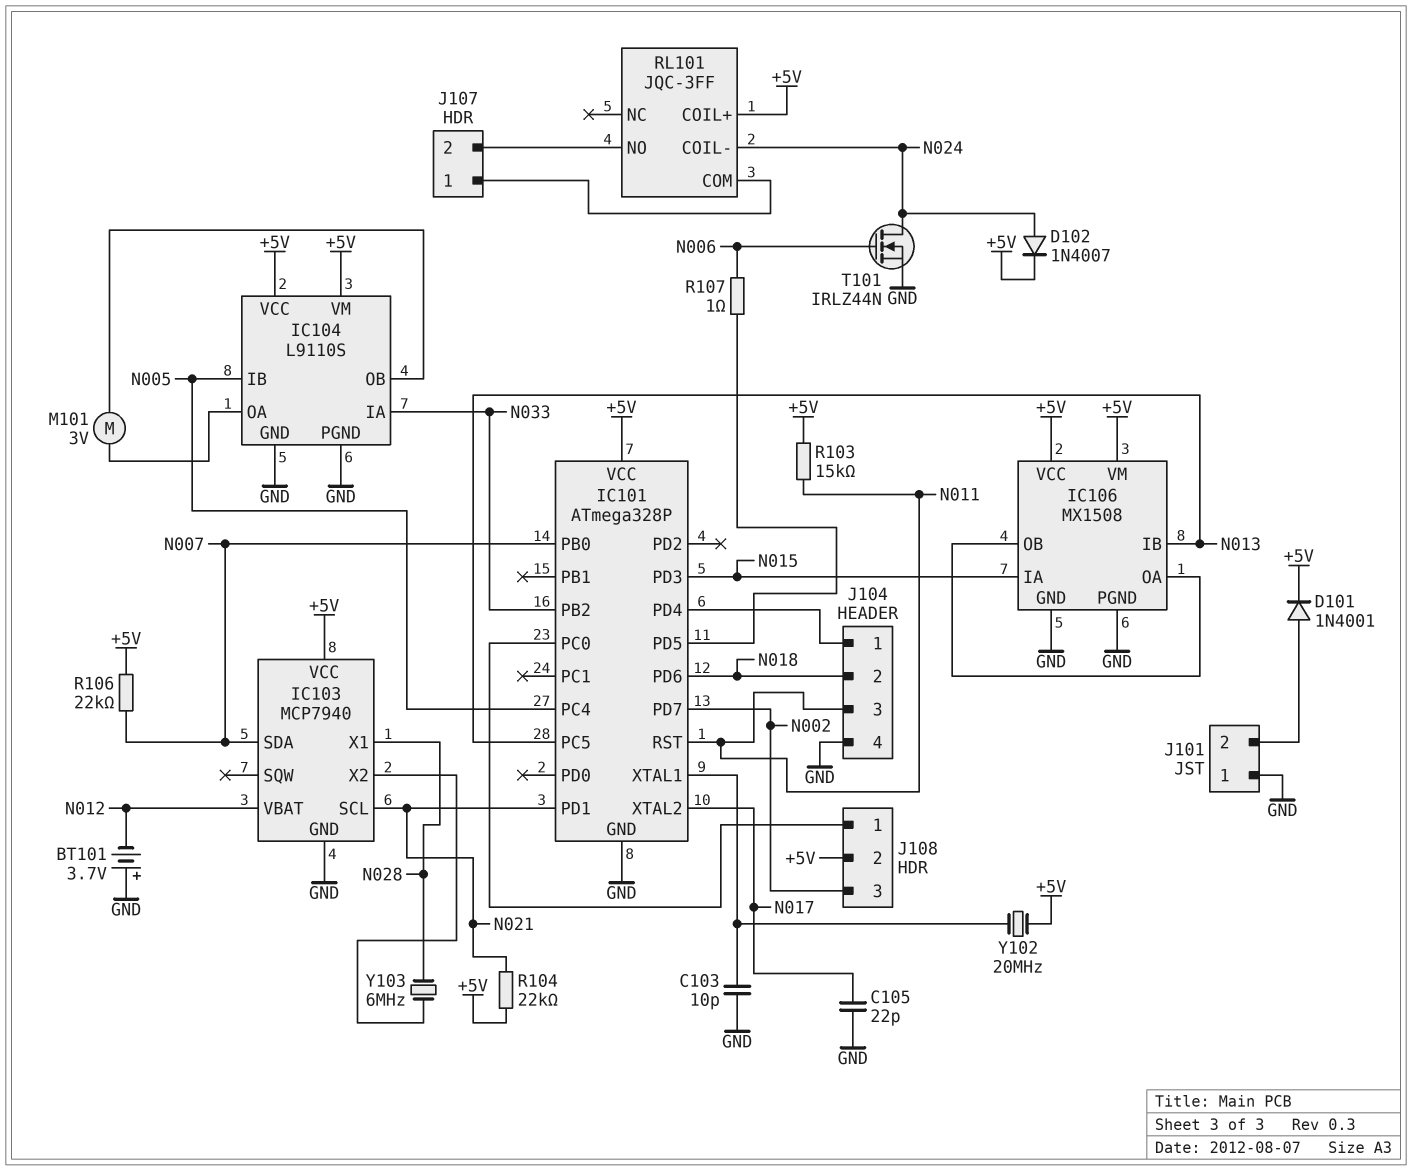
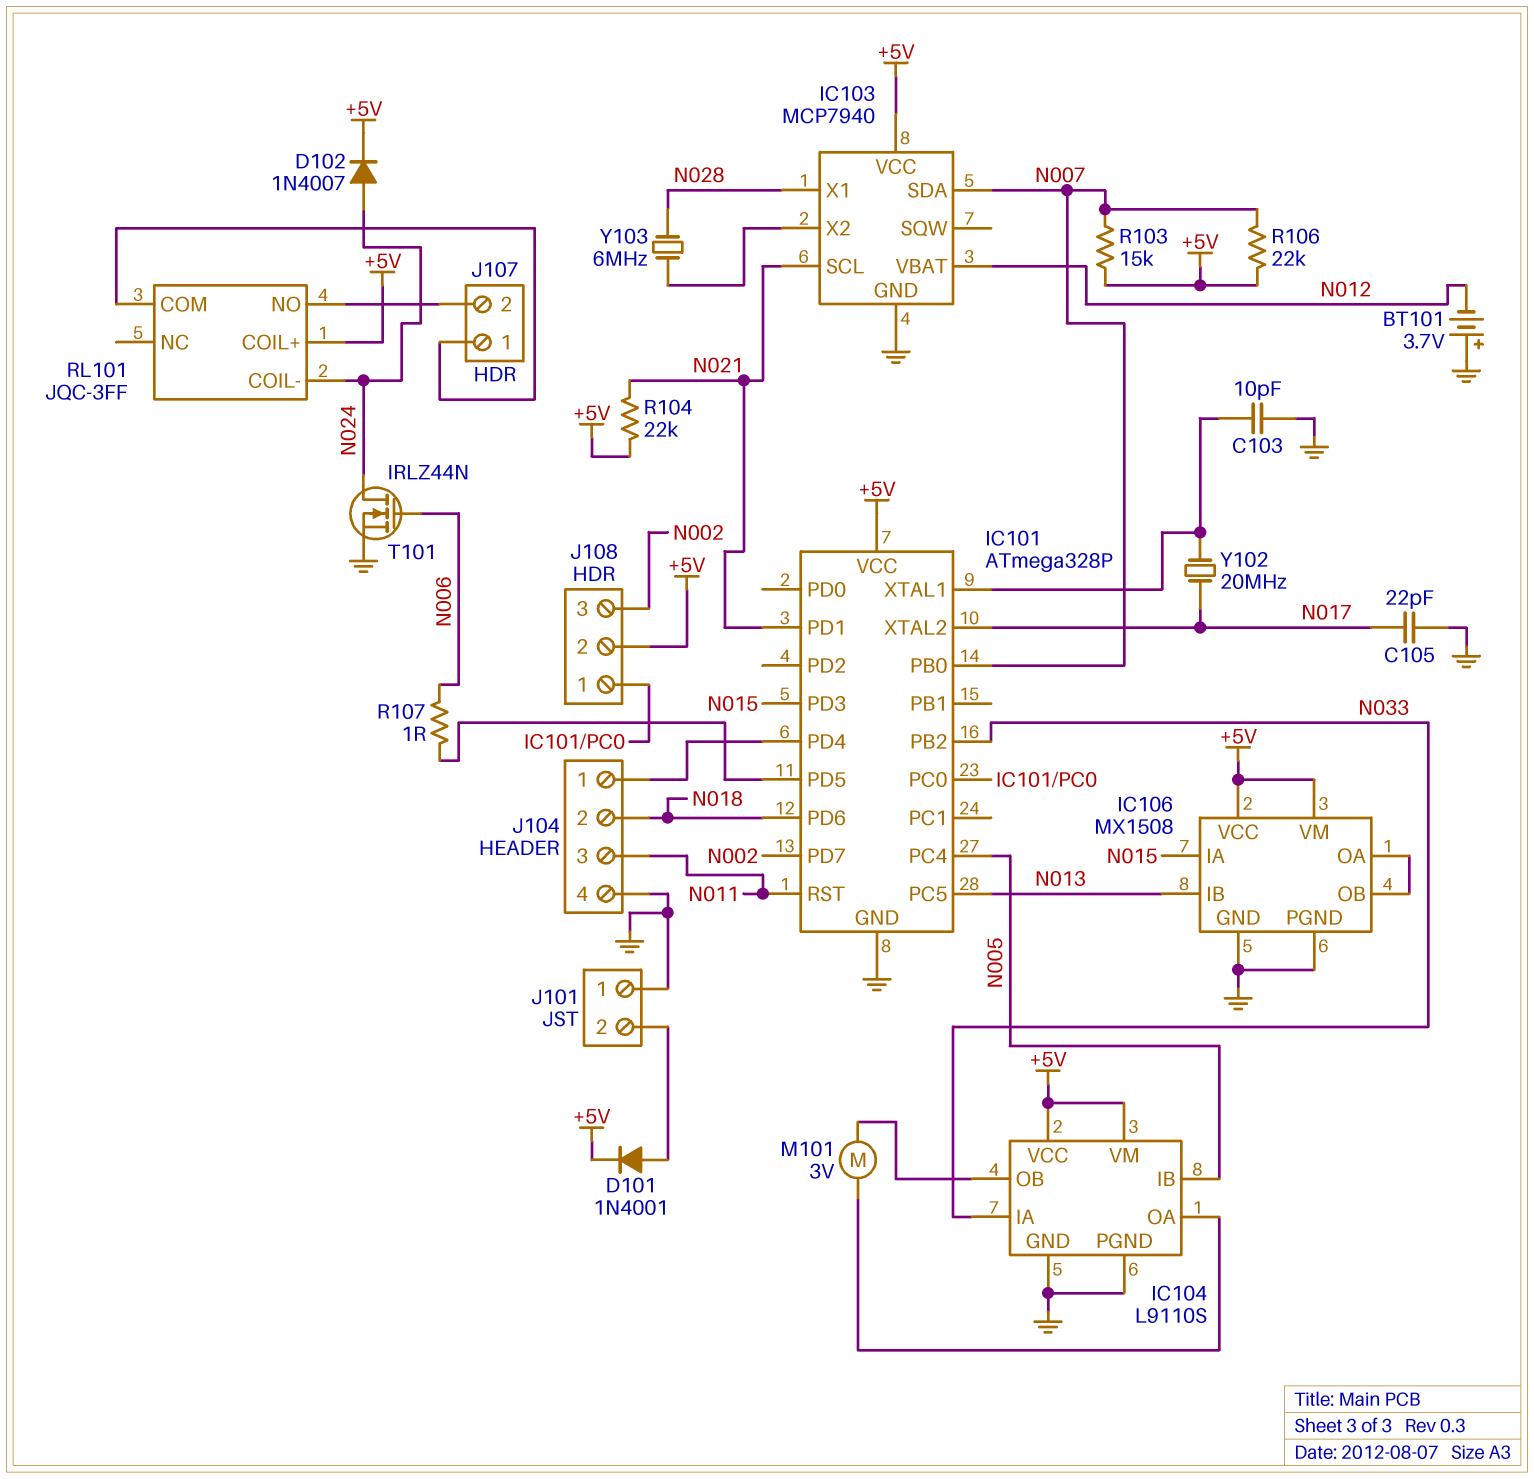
R103: 15k (+5V, N011) -> 15k (+5V, N007)
Y102: 20MHz (+5V, IC101/XTAL1) -> 20MHz (IC101/XTAL1, N017)

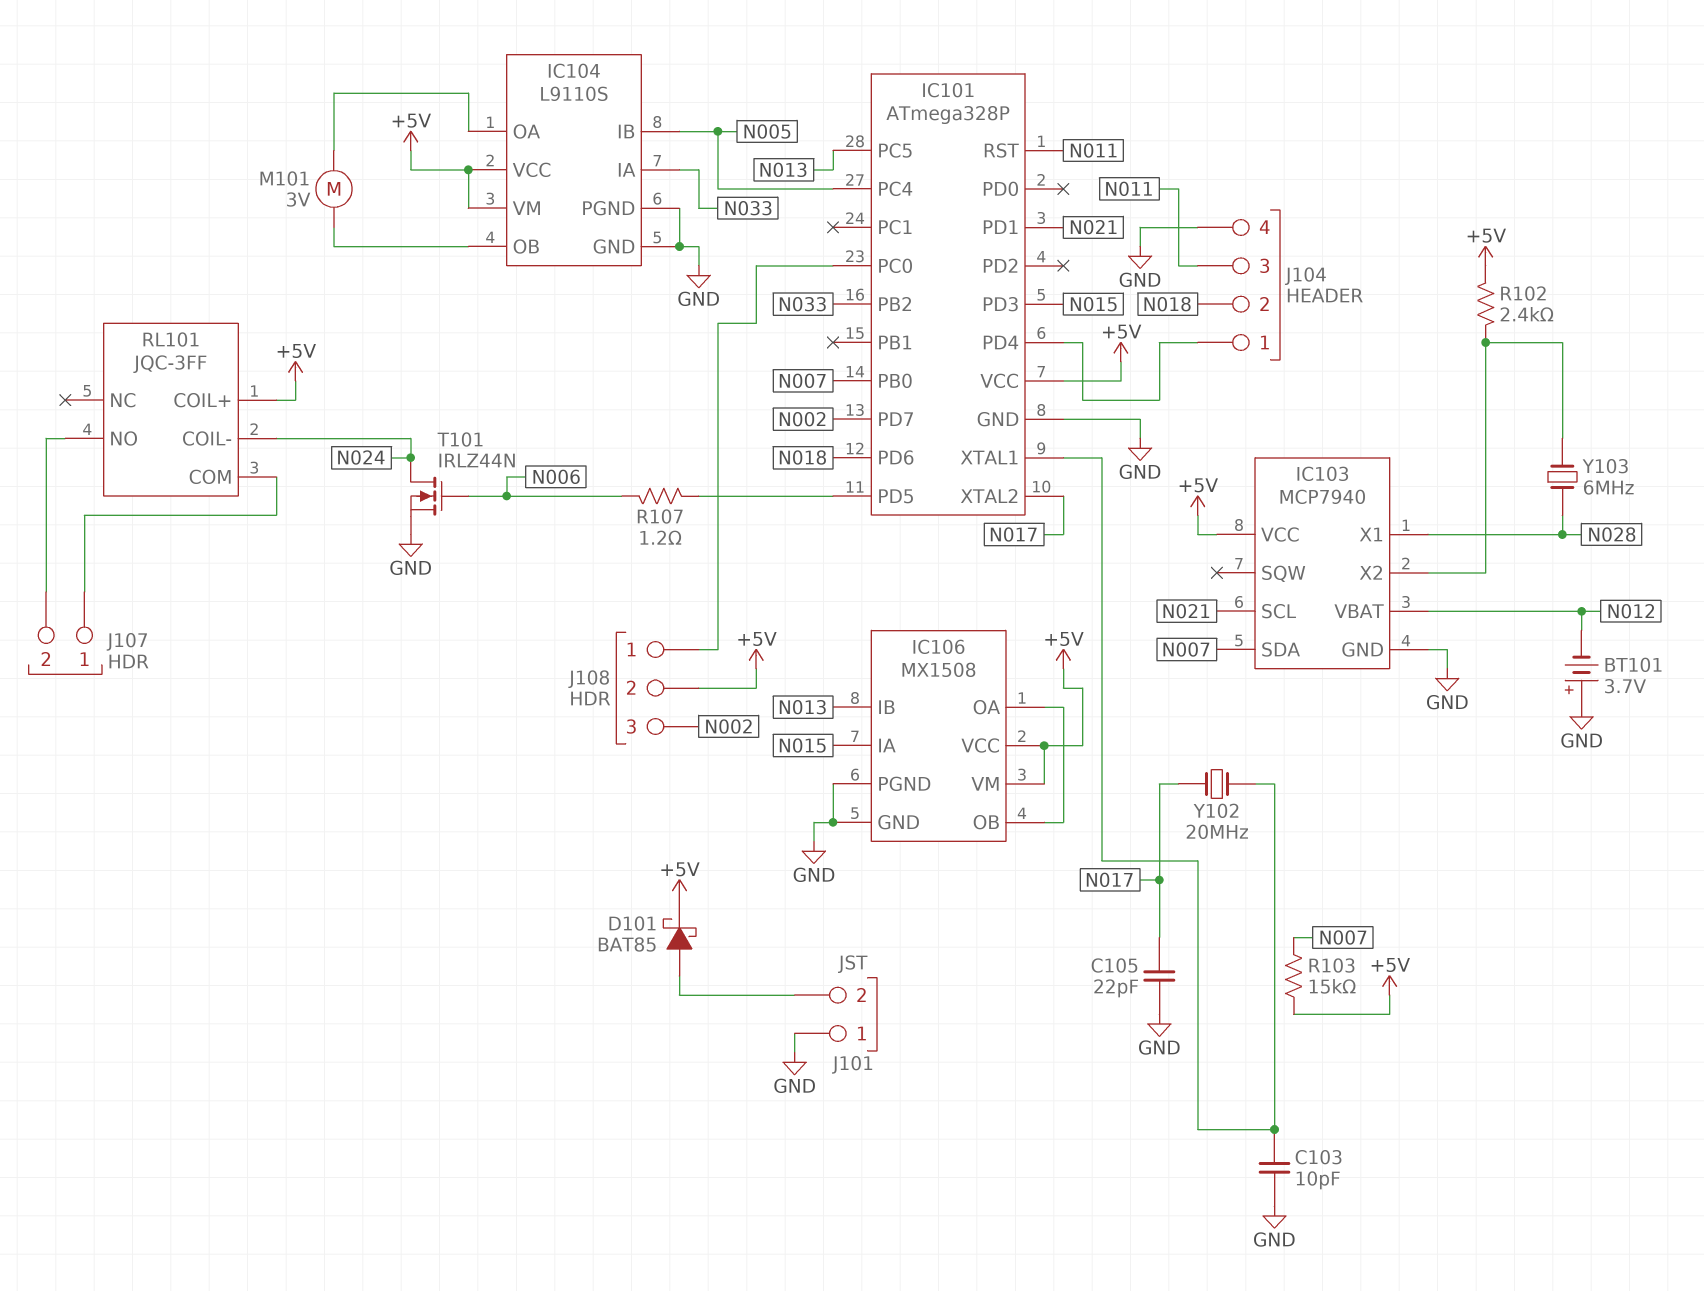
D101: diode 1N4001 (A J101/2, K +5V) -> schottky BAT85 (A J101/2, K +5V)
D102: diode 1N4007 (A N024, K +5V) -> none
R102: none -> 2.4k (+5V, IC103/X2)
R104: 22k (+5V, N021) -> none
R106: 22k (+5V, N007) -> none
R107: 1 (IC101/PD5, N006) -> 1.2 (IC101/PD5, N006)

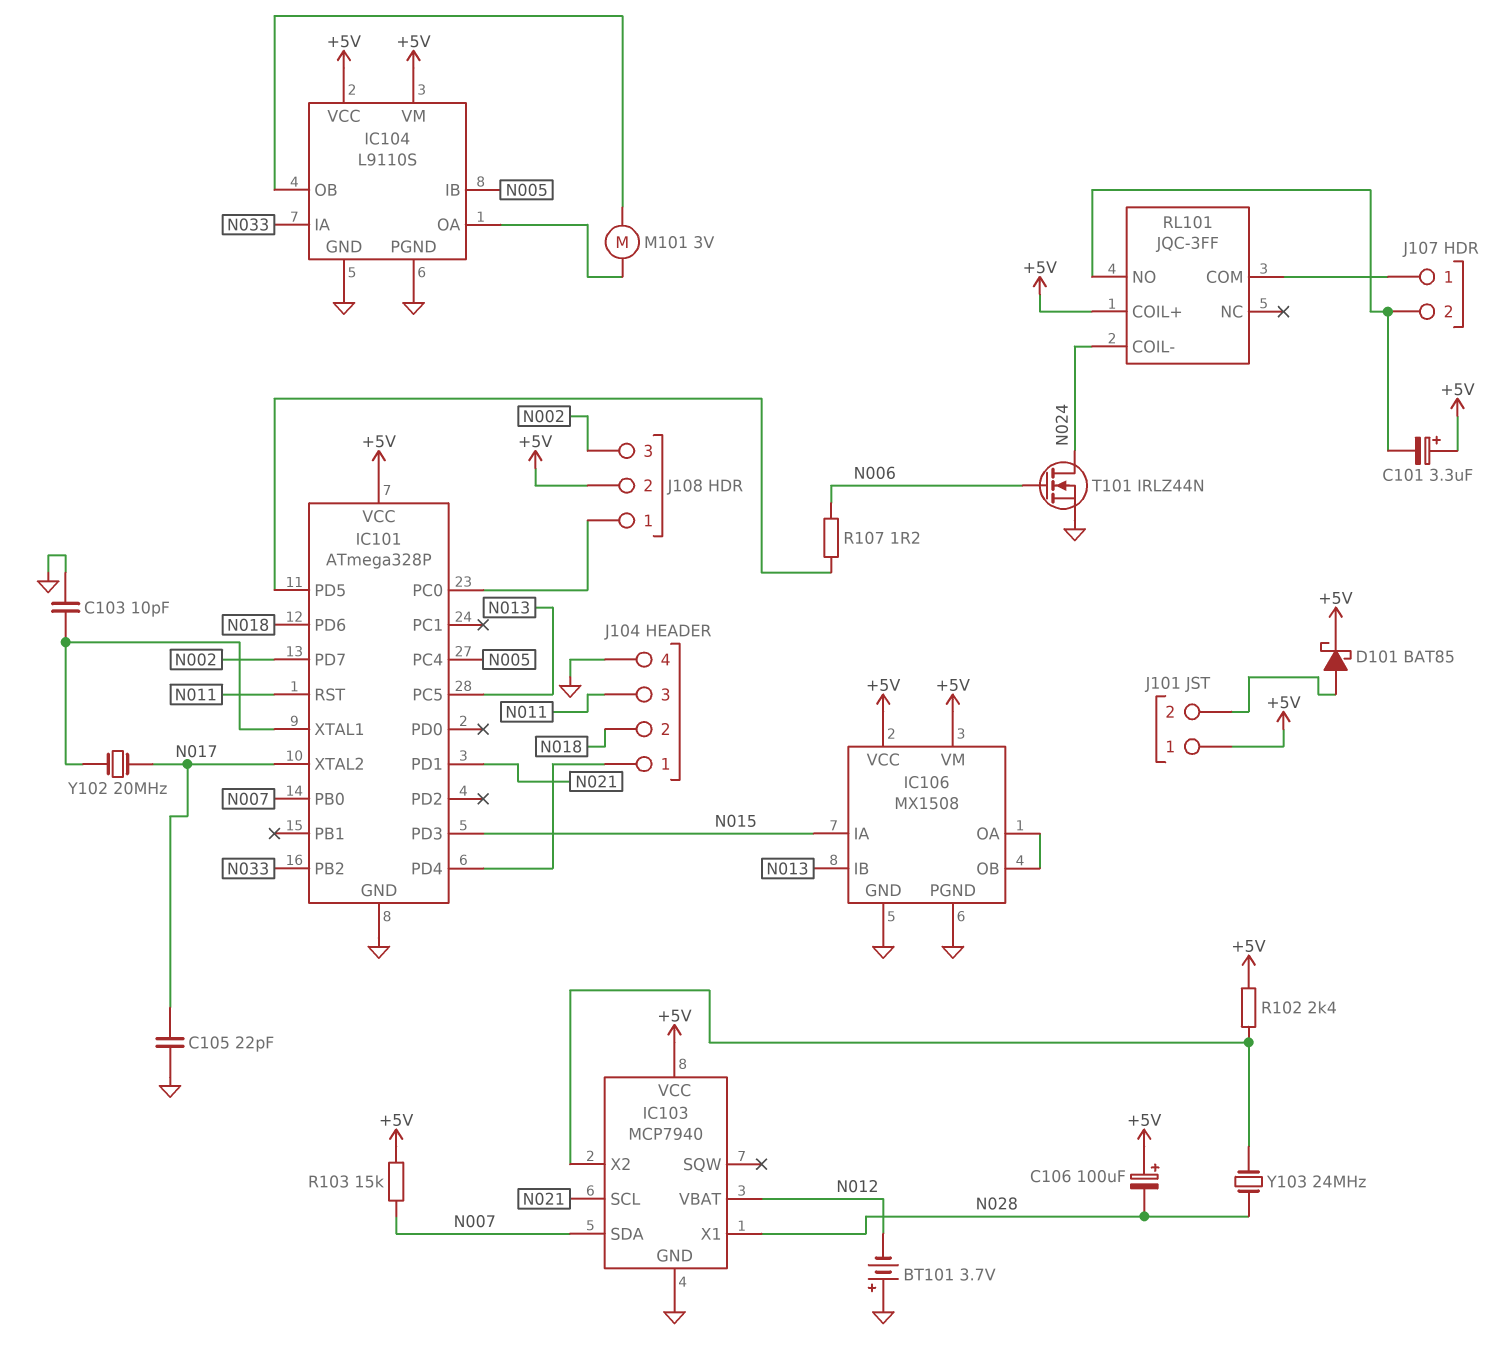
C101: none -> 3.3uF (plus +5V, minus J107/2)
C106: none -> 100uF (plus +5V, minus N028)
J101 pin 1: GND -> +5V
Y103: 6MHz (IC103/X2, N028) -> 24MHz (IC103/X2, N028)

